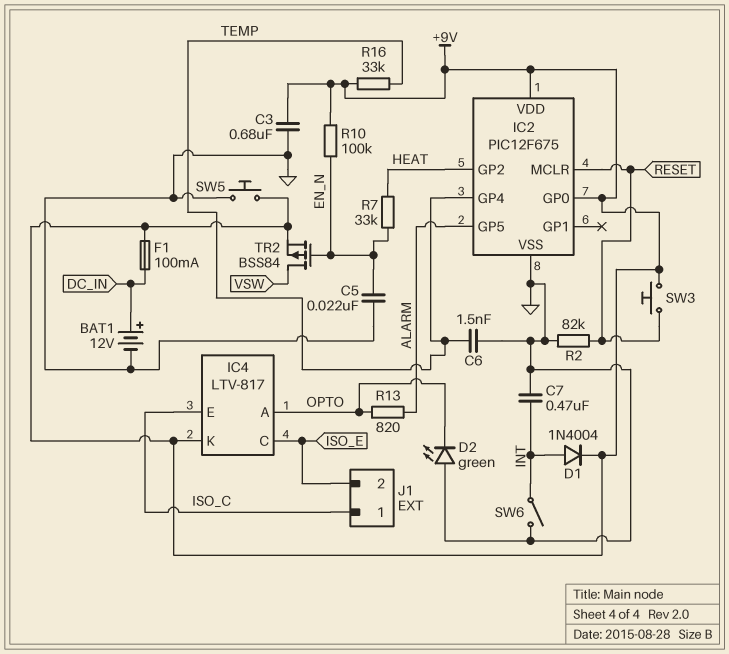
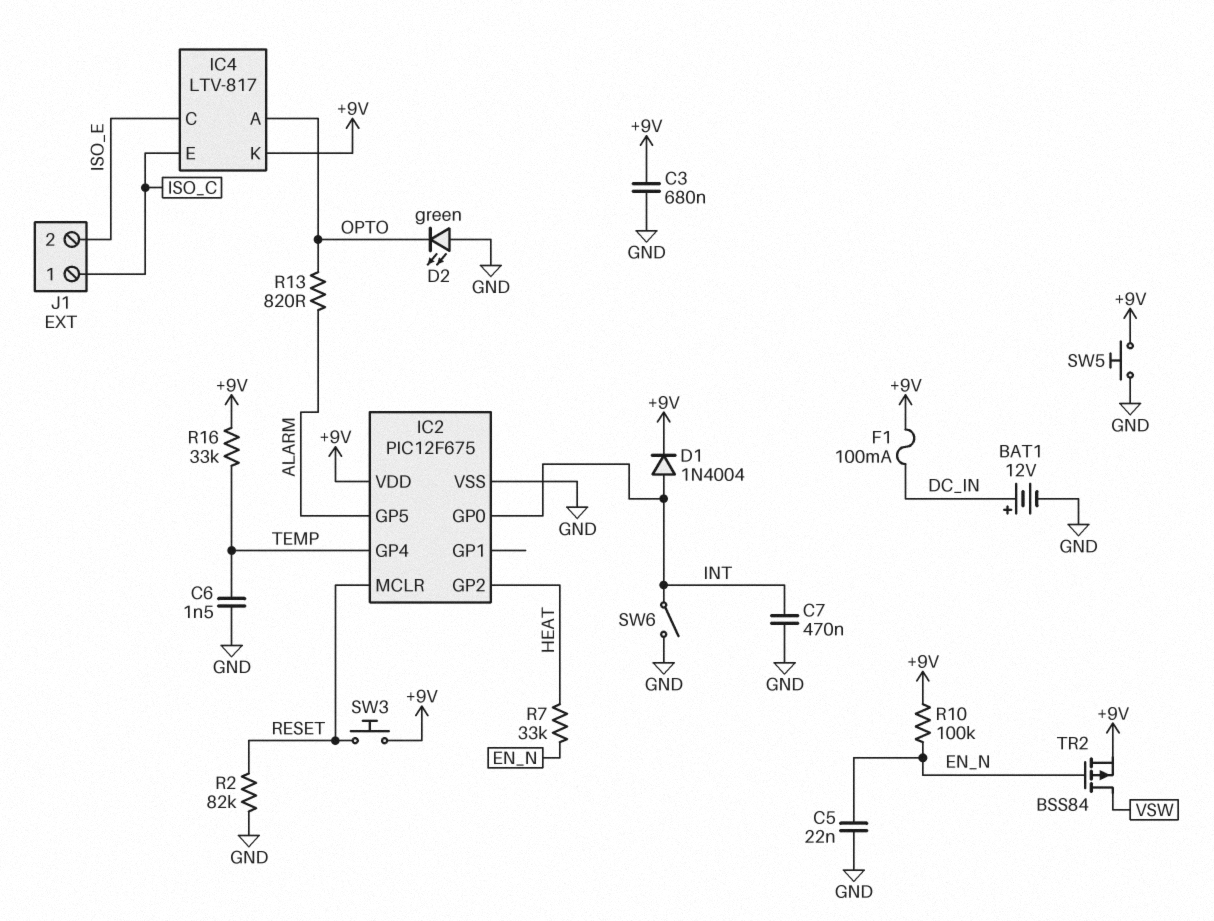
IC2 pin GP0: +9V -> INT

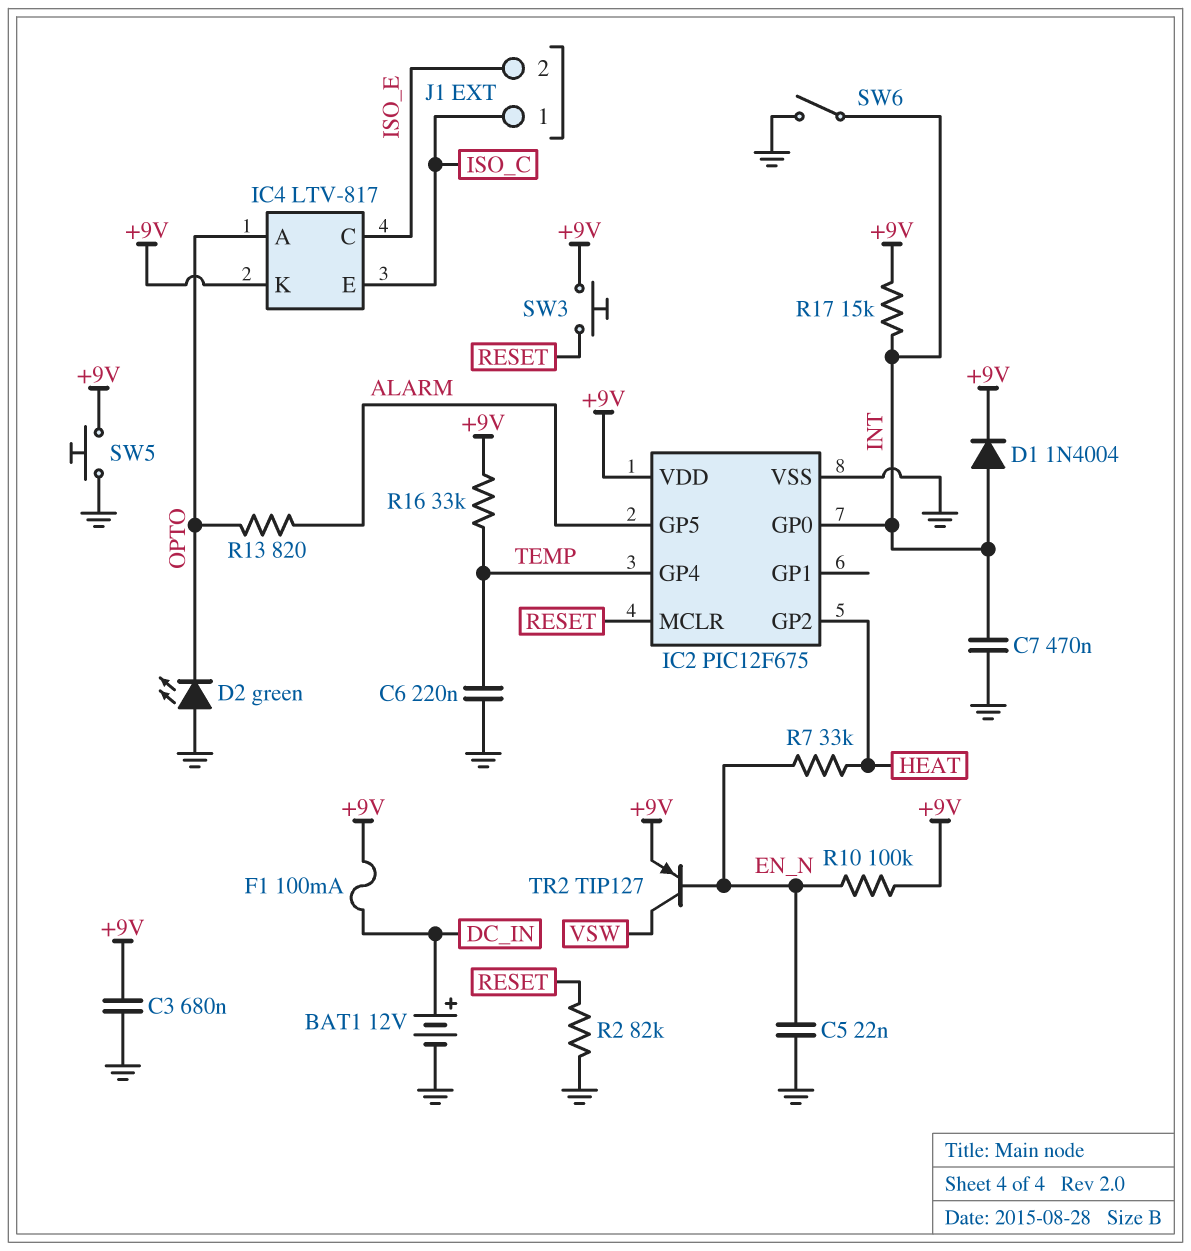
C6: 1.5nF (GND, TEMP) -> 220nF (GND, TEMP)
R17: none -> 15k (+9V, INT)
TR2: PMOS BSS84 (G EN_N, D VSW, S +9V) -> PNP TIP127 (B EN_N, C VSW, E +9V)

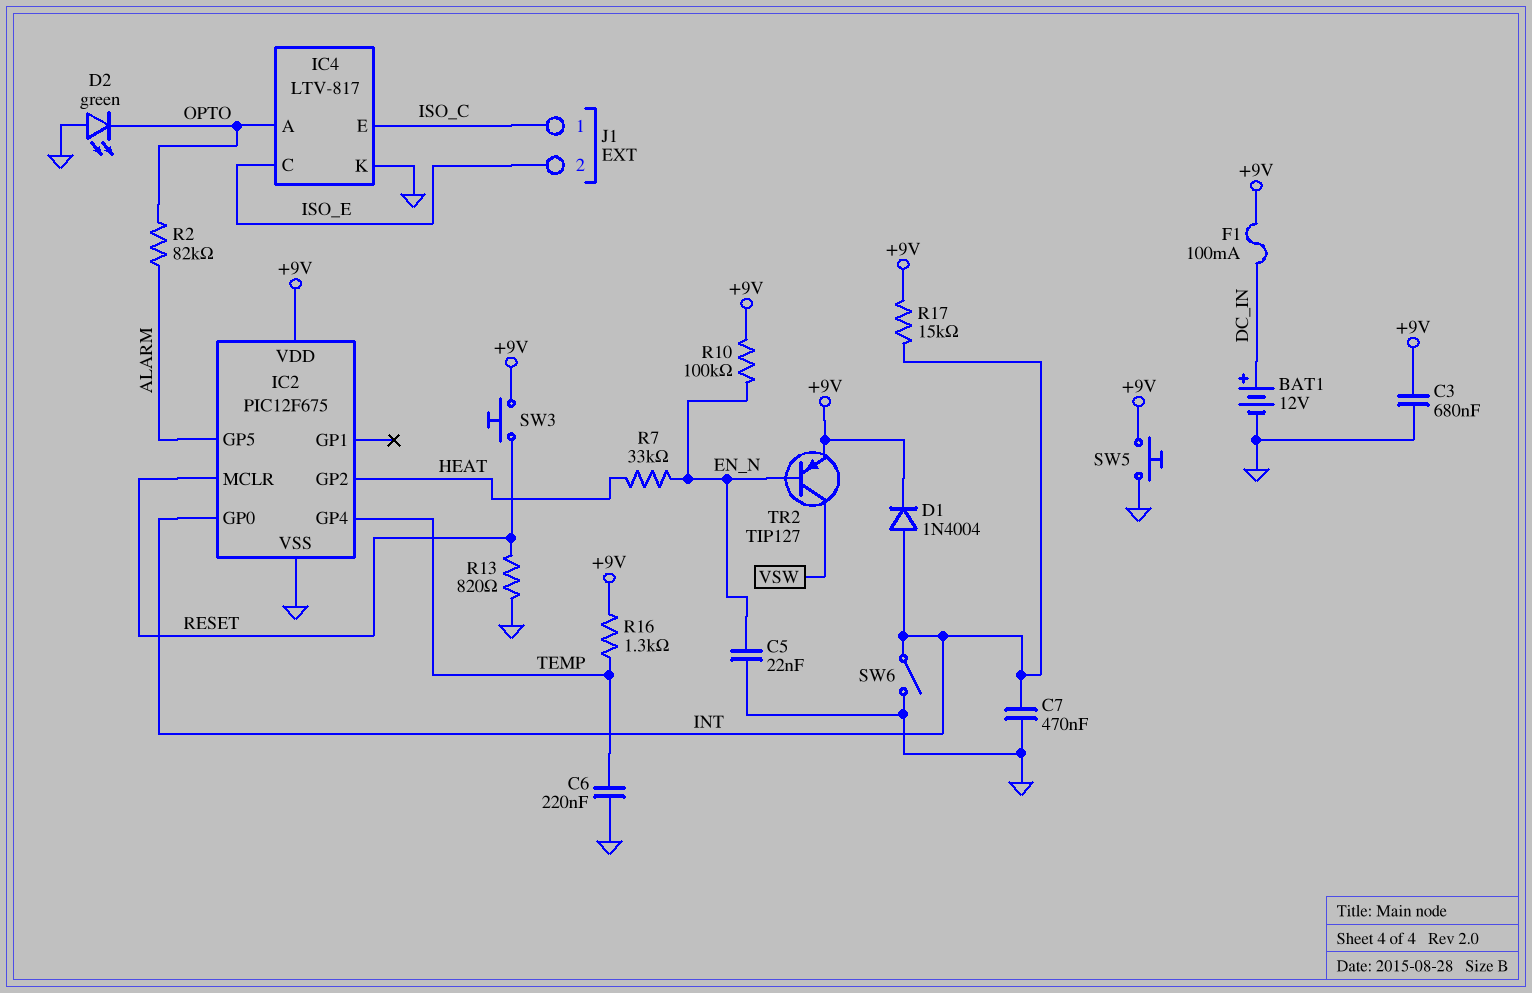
IC4 pin K: +9V -> GND
R2: 82k (GND, RESET) -> 82k (ALARM, OPTO)
R13: 820 (ALARM, OPTO) -> 820 (GND, RESET)
R16: 33k (+9V, TEMP) -> 1.3k (+9V, TEMP)

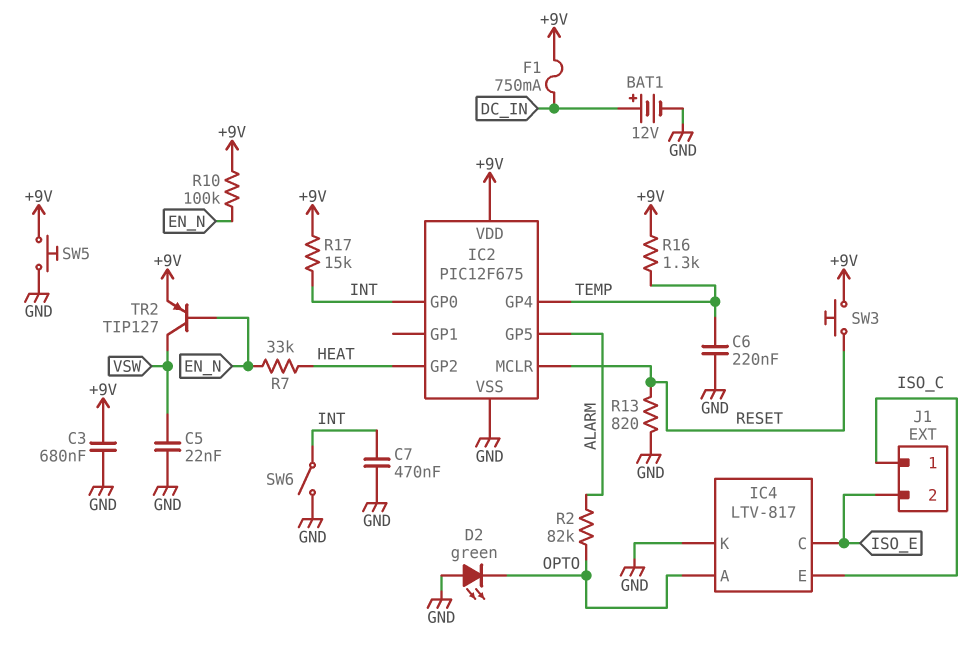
C5: 22nF (EN_N, GND) -> 22nF (GND, VSW)
D1: diode 1N4004 (A INT, K +9V) -> none
F1: 100mA (+9V, DC_IN) -> 750mA (+9V, DC_IN)

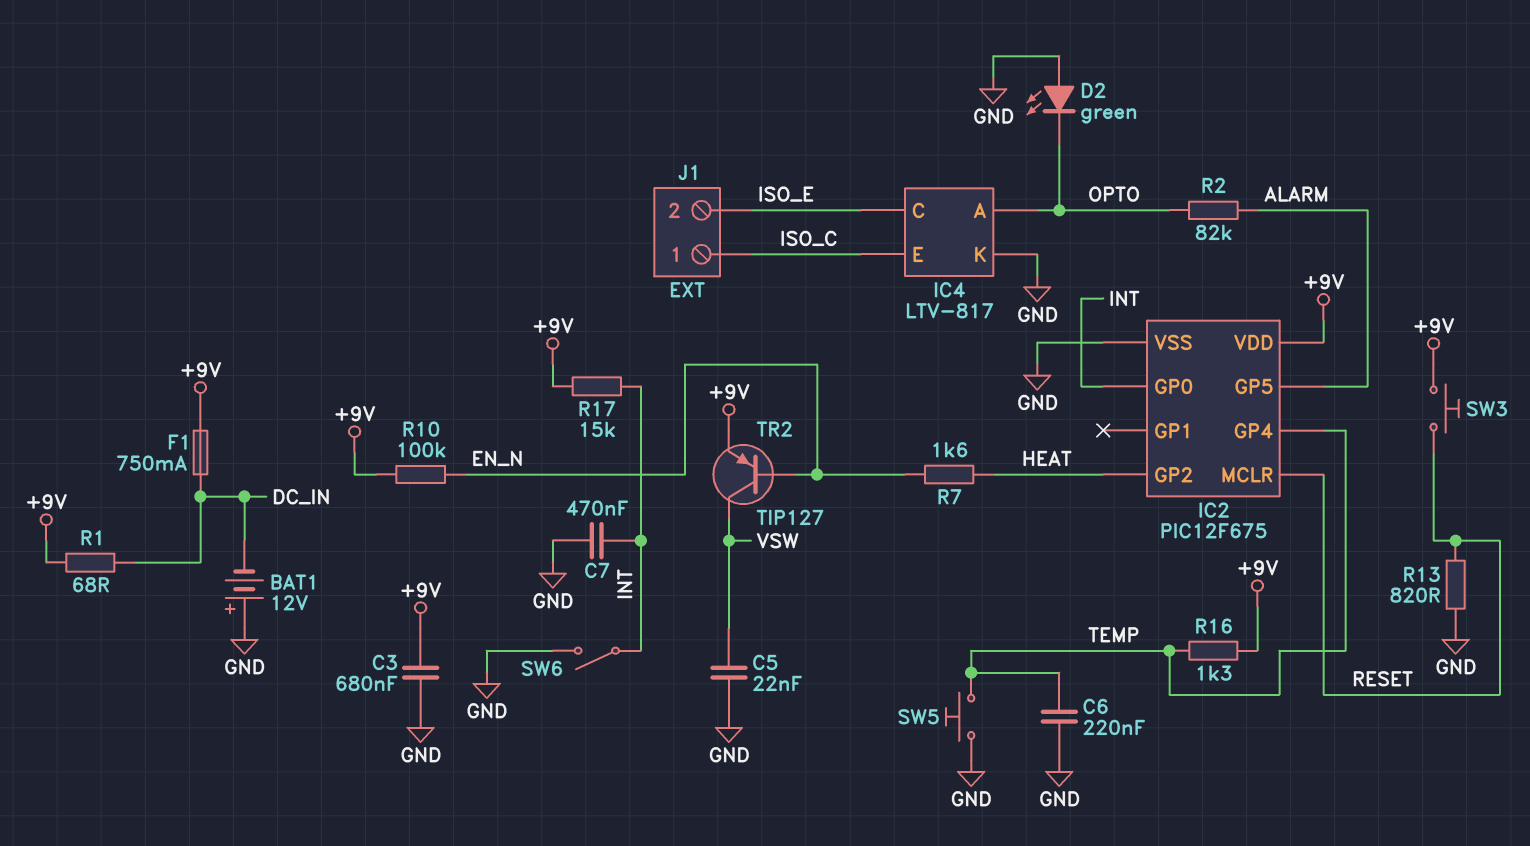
BAT1: 12V (plus DC_IN, minus GND) -> 12V (plus GND, minus DC_IN)
R1: none -> 68 (+9V, DC_IN)
R7: 33k (EN_N, HEAT) -> 1.6k (EN_N, HEAT)
SW5: button (+9V, GND) -> button (GND, TEMP)

